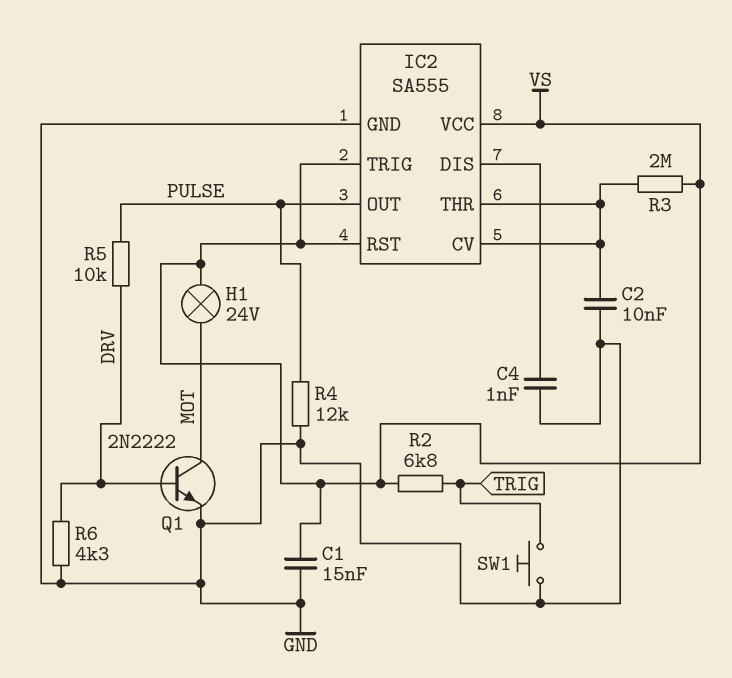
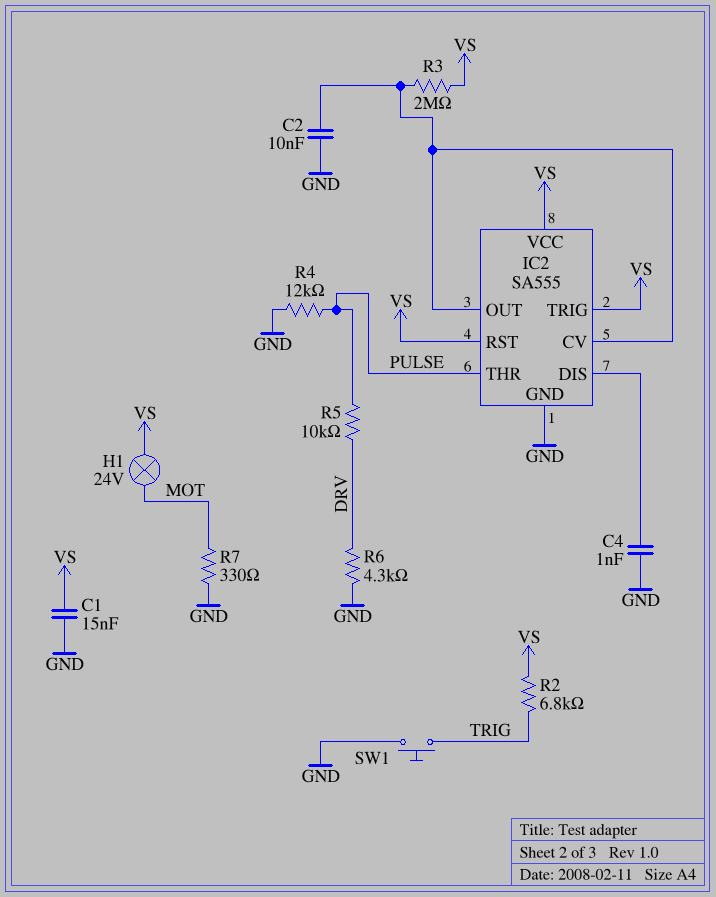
IC2 pin OUT: PULSE -> IC2/CV
IC2 pin THR: IC2/CV -> PULSE
Q1: NPN 2N2222 (B DRV, C MOT, E GND) -> none
R7: none -> 330 (GND, MOT)

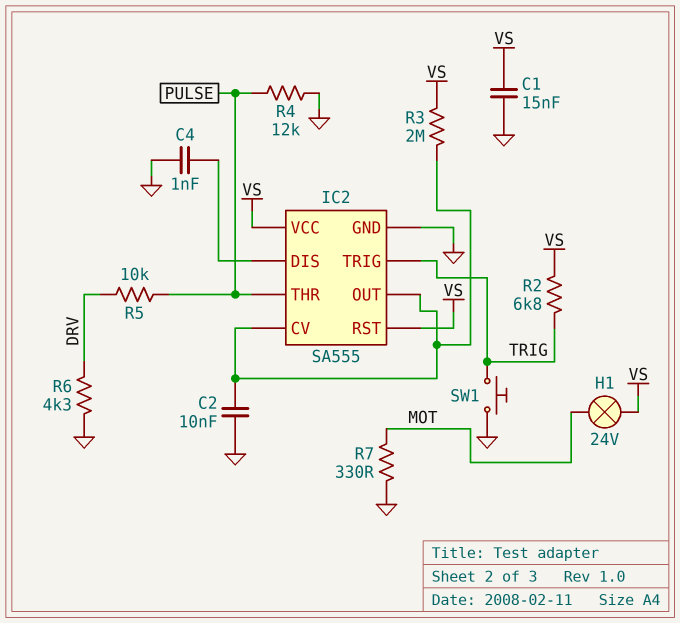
IC2 pin TRIG: VS -> TRIG

